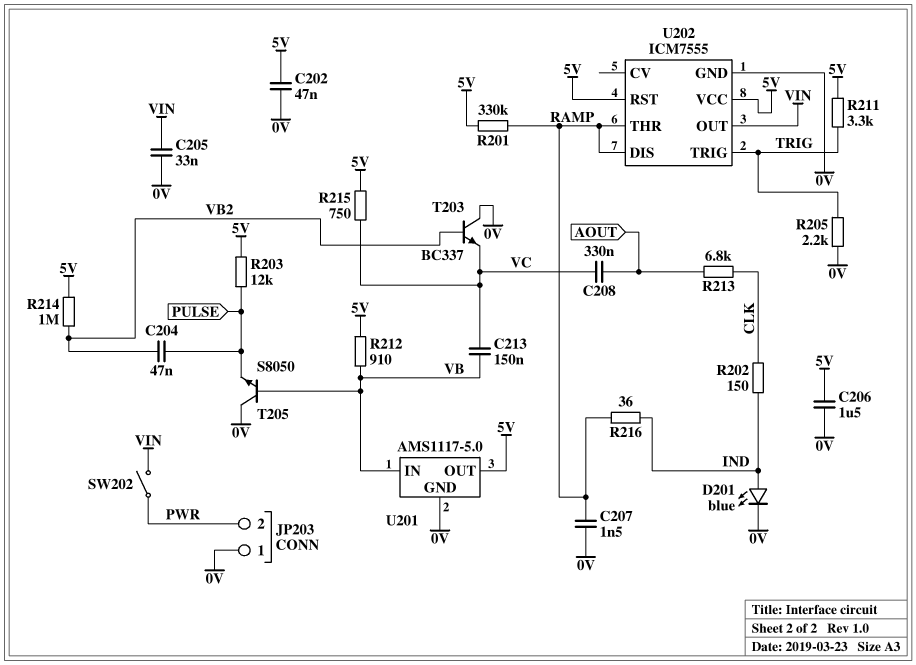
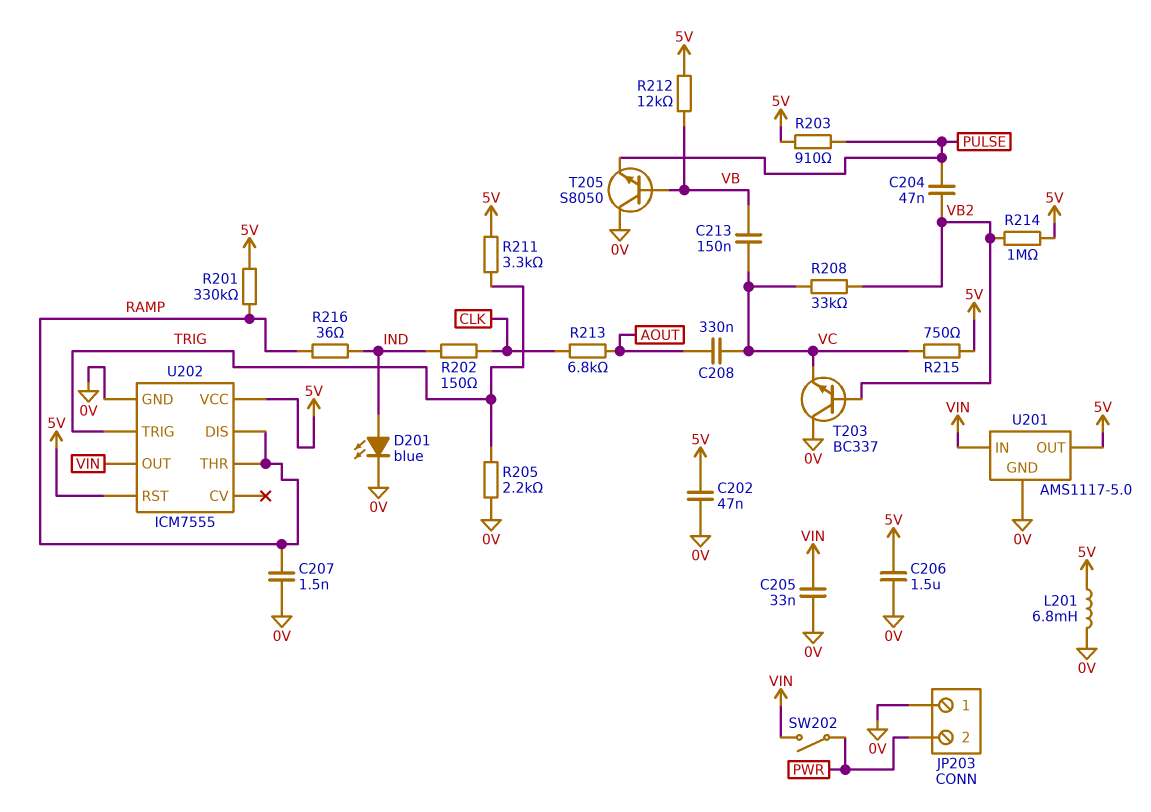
L201: none -> 6.8mH (0V, 5V)
R203: 12k (5V, PULSE) -> 910 (5V, PULSE)
R208: none -> 33k (VB2, VC)
R212: 910 (5V, VB) -> 12k (5V, VB)
U201 pin IN: VB -> VIN

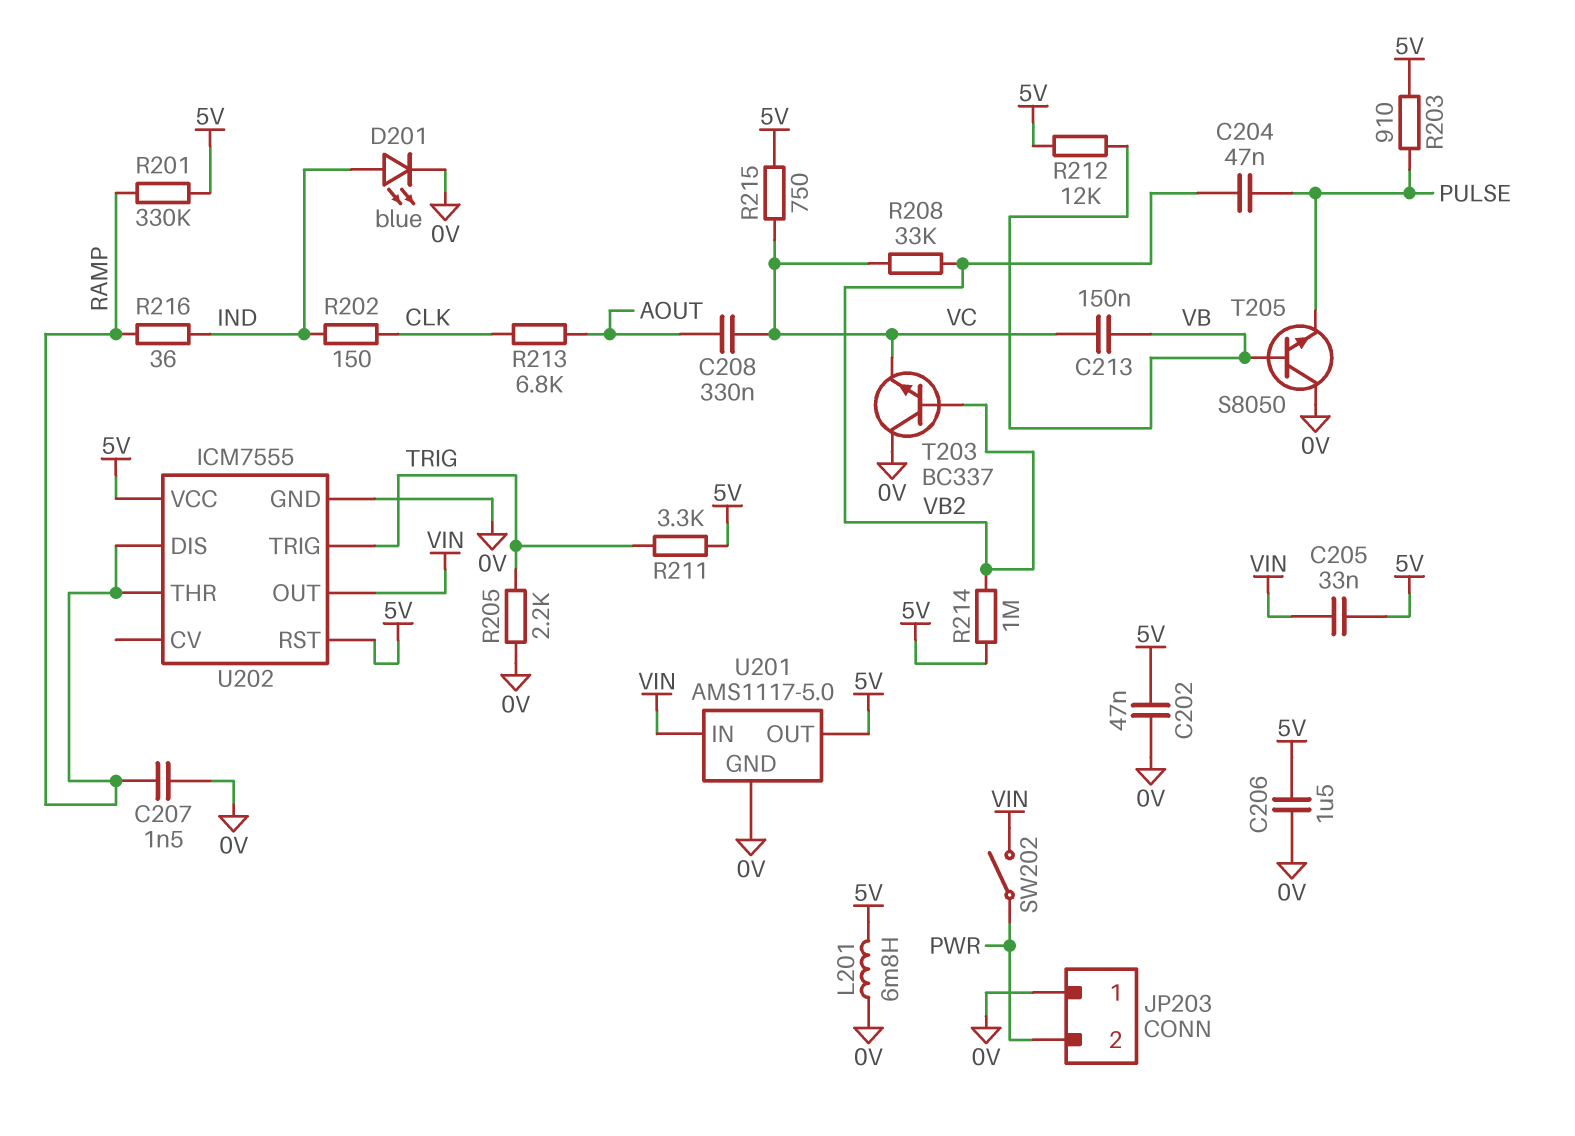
C205: 33nF (0V, VIN) -> 33nF (5V, VIN)

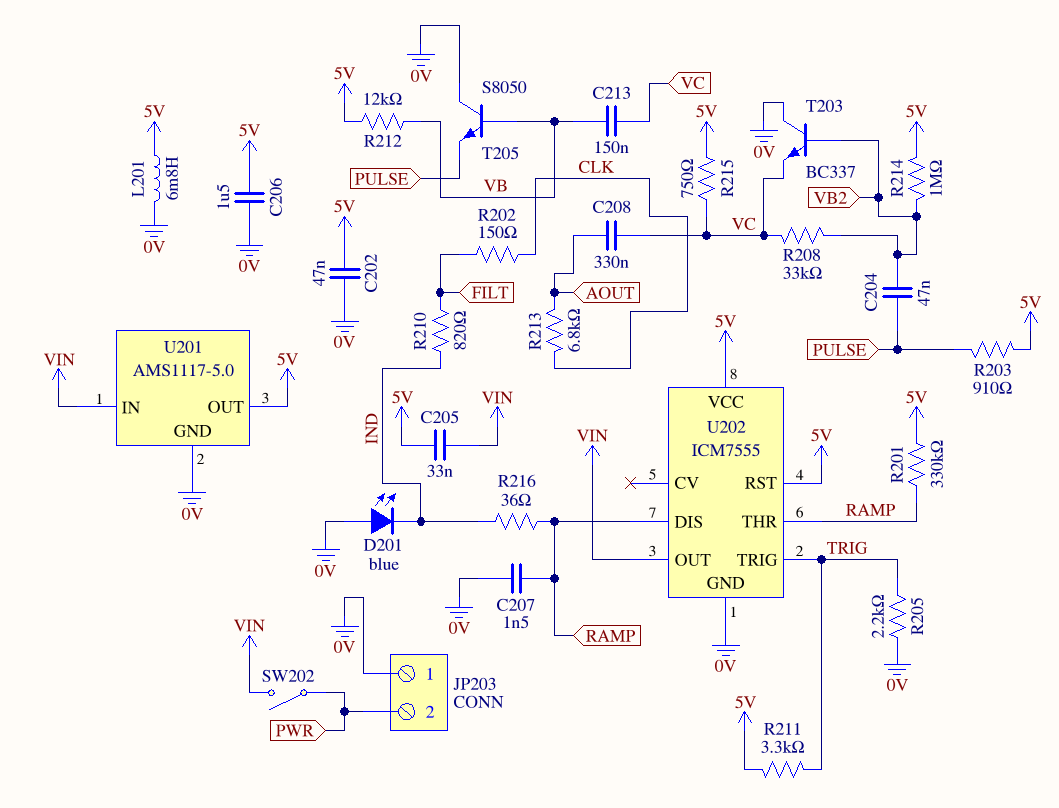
D201: LED blue (A IND, K 0V) -> LED blue (A 0V, K IND)
R202: 150 (CLK, IND) -> 150 (CLK, FILT)
R210: none -> 820 (FILT, IND)

